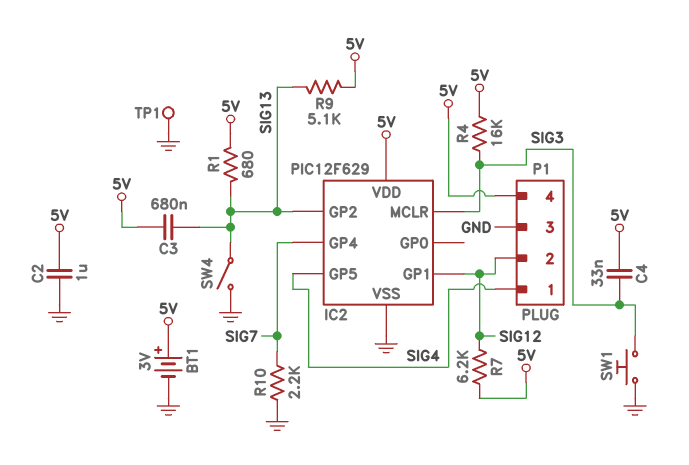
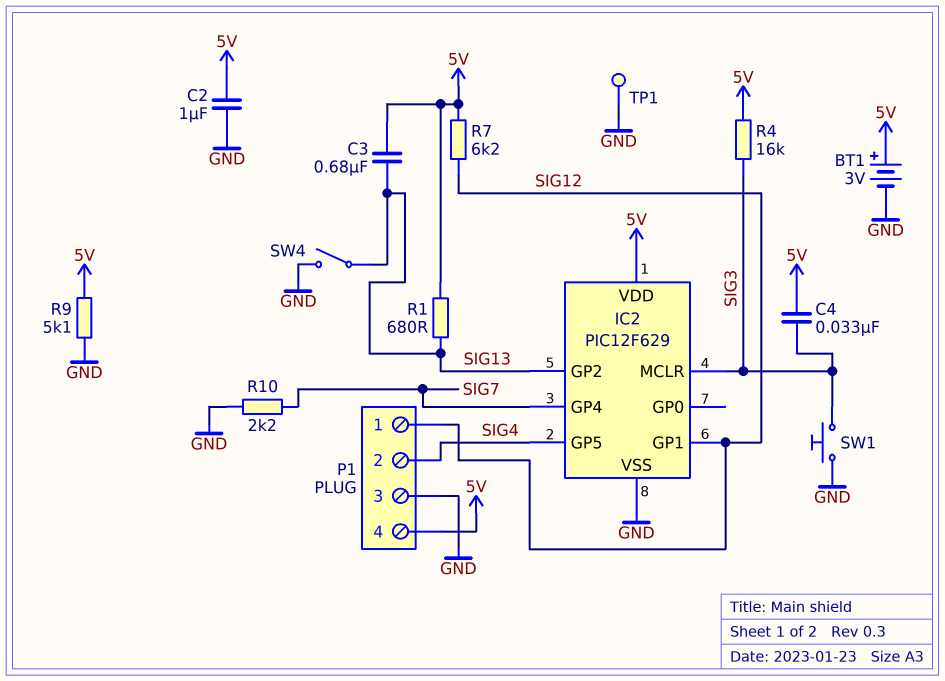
P1 pin 1: SIG4 -> SIG12
P1 pin 2: SIG12 -> SIG4
R9: 5.1k (5V, SIG13) -> 5.1k (5V, GND)

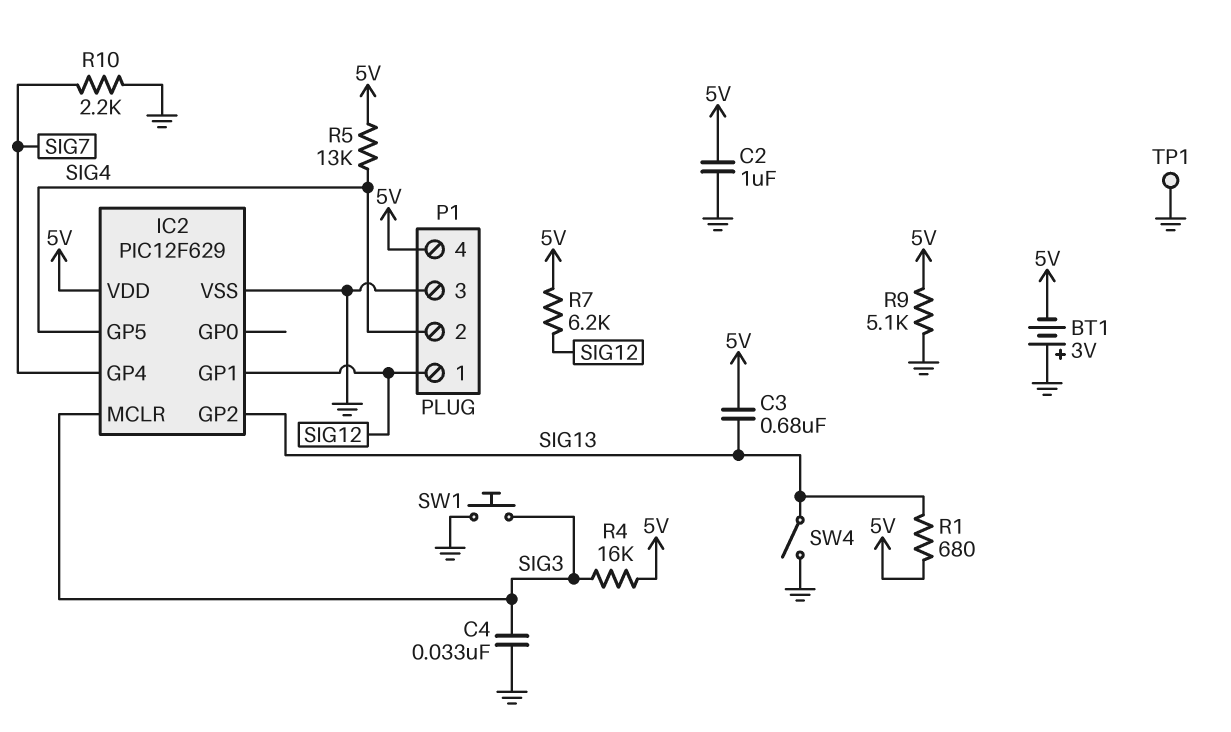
BT1: 3V (plus 5V, minus GND) -> 3V (plus GND, minus 5V)
C4: 33nF (5V, SIG3) -> 33nF (GND, SIG3)
R5: none -> 13k (5V, SIG4)

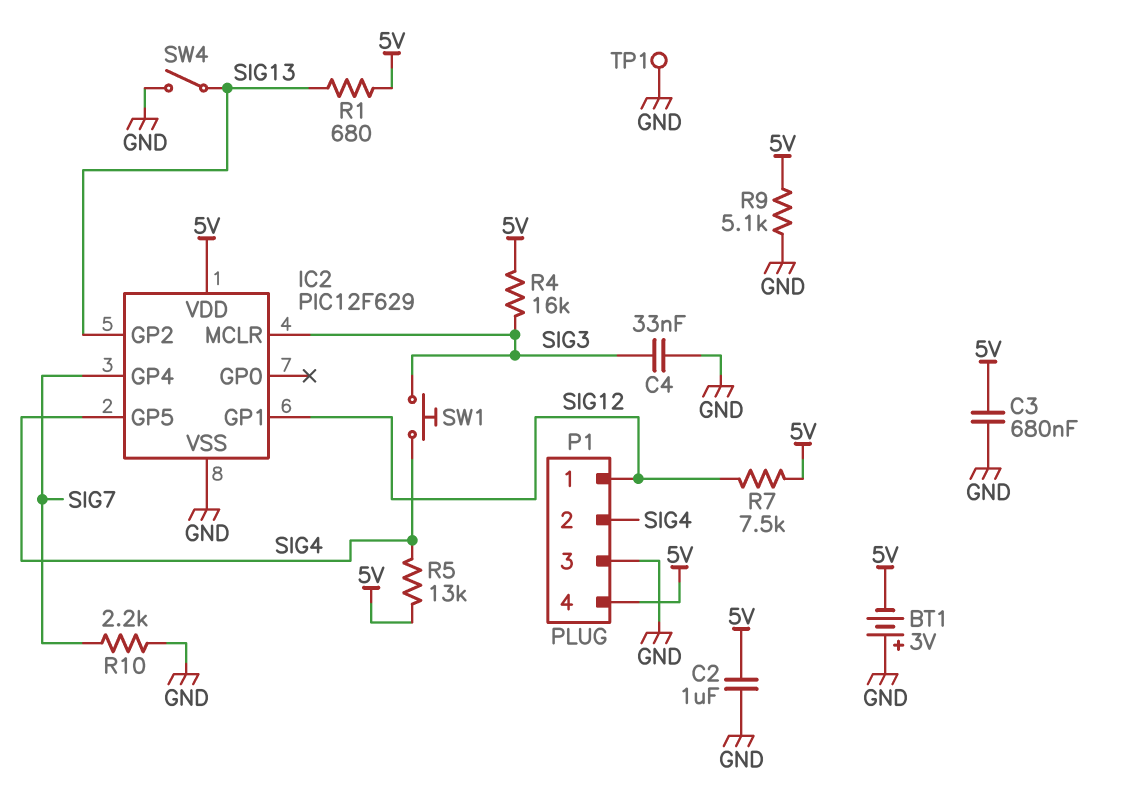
C3: 680nF (5V, SIG13) -> 680nF (5V, GND)
R7: 6.2k (5V, SIG12) -> 7.5k (5V, SIG12)
SW1: button (GND, SIG3) -> button (SIG3, SIG4)

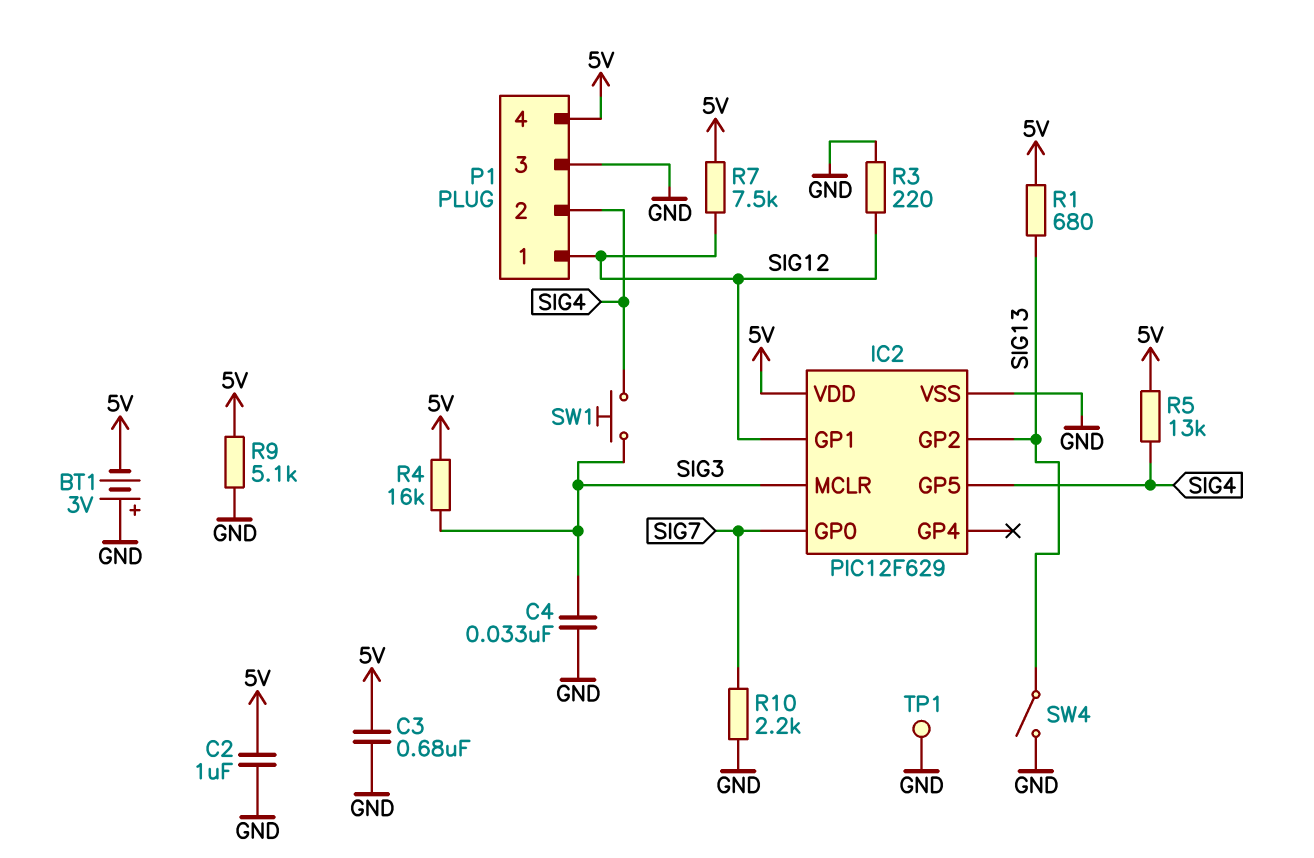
IC2 pin GP0: none -> SIG7
IC2 pin GP4: SIG7 -> none
R3: none -> 220 (GND, SIG12)

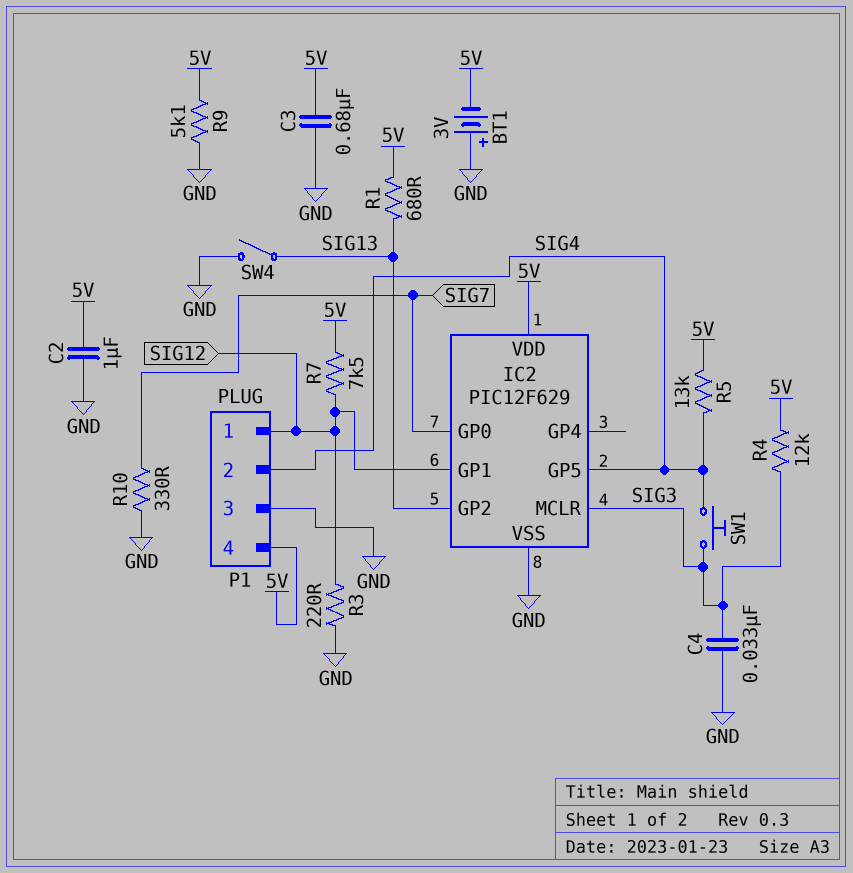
R4: 16k (5V, SIG3) -> 12k (5V, SIG3)
R10: 2.2k (GND, SIG7) -> 330 (GND, SIG7)
TP1: test point (GND) -> none

